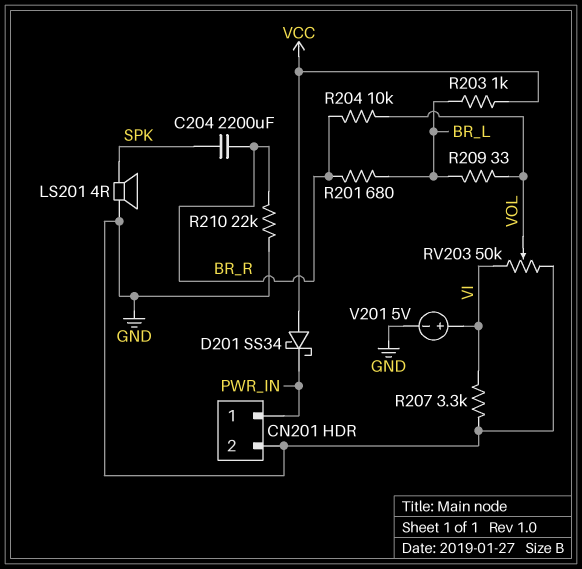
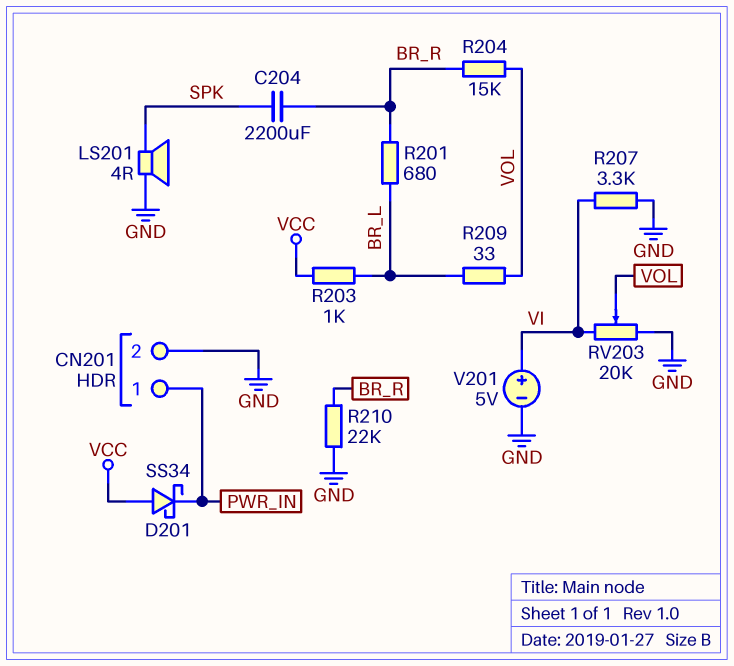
R204: 10k (BR_R, VOL) -> 15k (BR_R, VOL)
RV203: 50k (GND, VI, wiper VOL) -> 20k (GND, VI, wiper VOL)

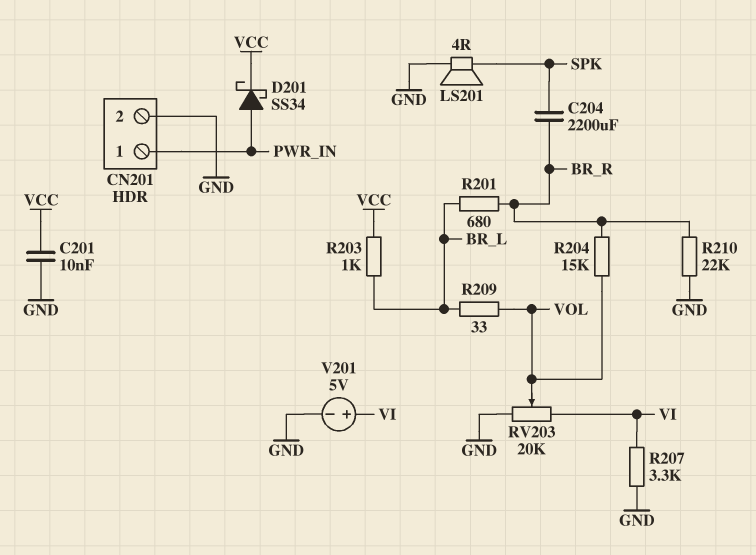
C201: none -> 10nF (GND, VCC)
D201: schottky SS34 (A VCC, K PWR_IN) -> schottky SS34 (A PWR_IN, K VCC)

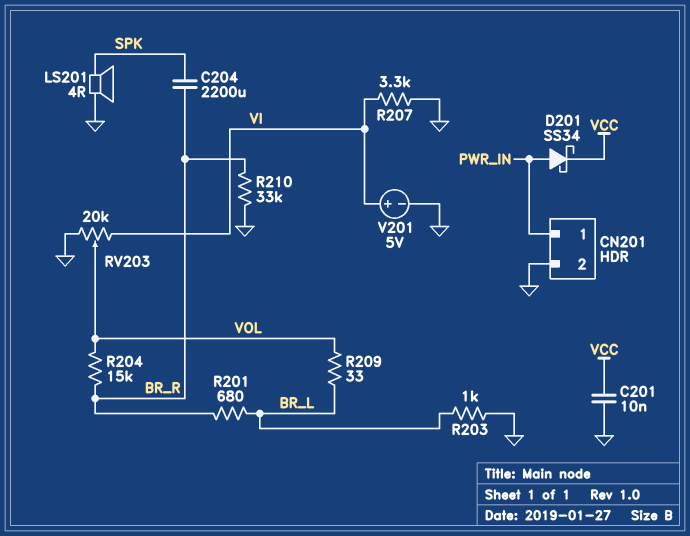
R203: 1k (BR_L, VCC) -> 1k (BR_L, GND)
R210: 22k (BR_R, GND) -> 33k (BR_R, GND)

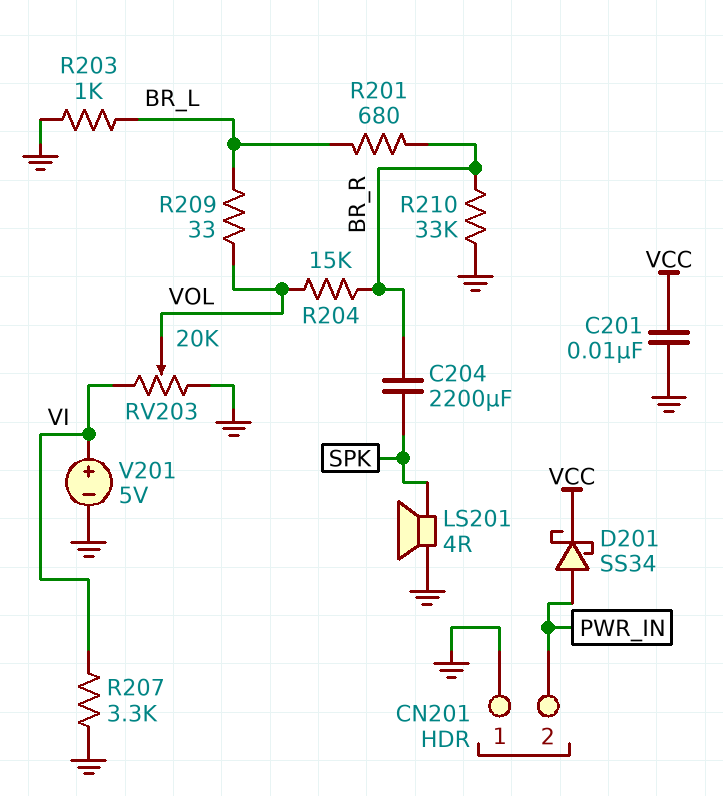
CN201 pin 1: PWR_IN -> GND
CN201 pin 2: GND -> PWR_IN

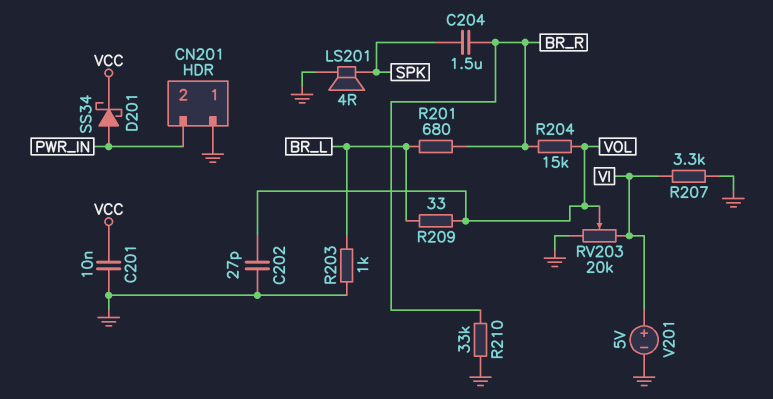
C202: none -> 27pF (GND, VOL)
C204: 2200uF (BR_R, SPK) -> 1.5uF (BR_R, SPK)

